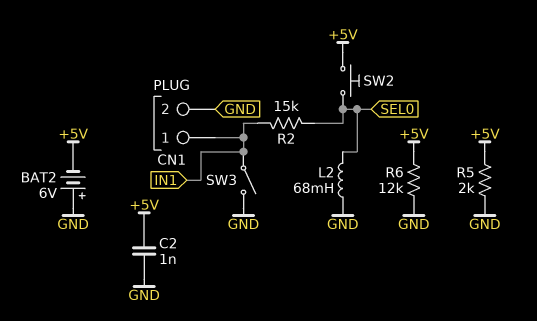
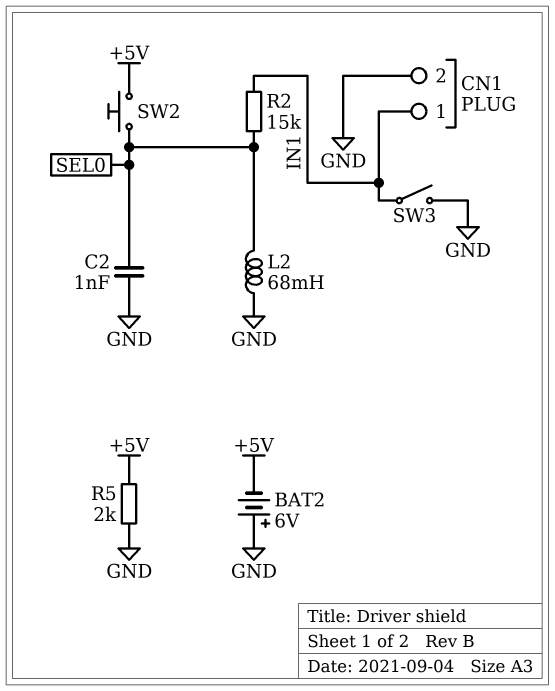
C2: 1nF (+5V, GND) -> 1nF (GND, SEL0)
R6: 12k (+5V, GND) -> none

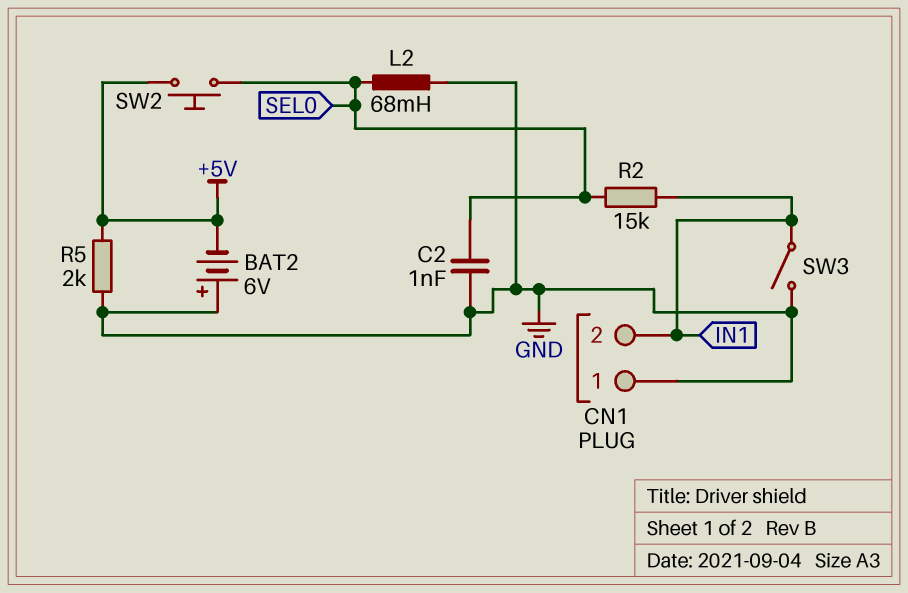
CN1 pin 1: IN1 -> GND
CN1 pin 2: GND -> IN1

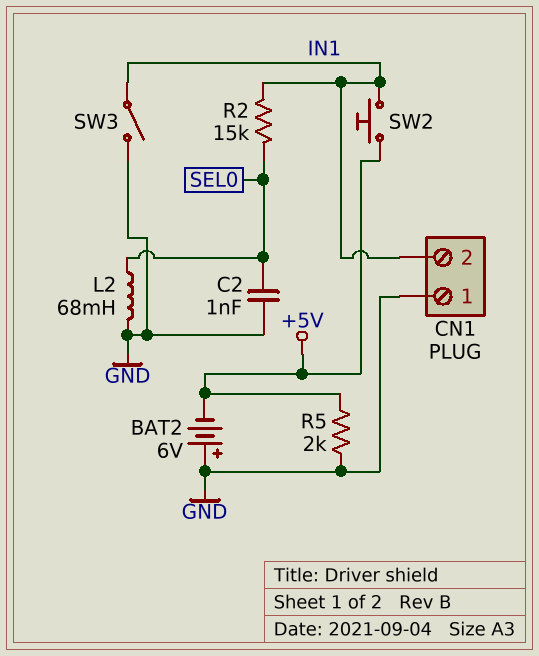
SW2: button (+5V, SEL0) -> button (+5V, IN1)

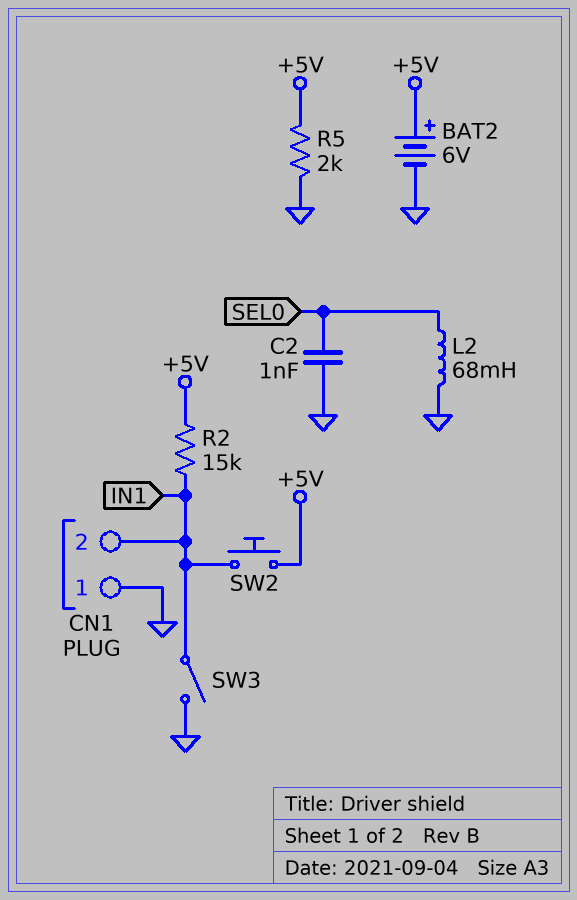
BAT2: 6V (plus GND, minus +5V) -> 6V (plus +5V, minus GND)
R2: 15k (IN1, SEL0) -> 15k (+5V, IN1)

